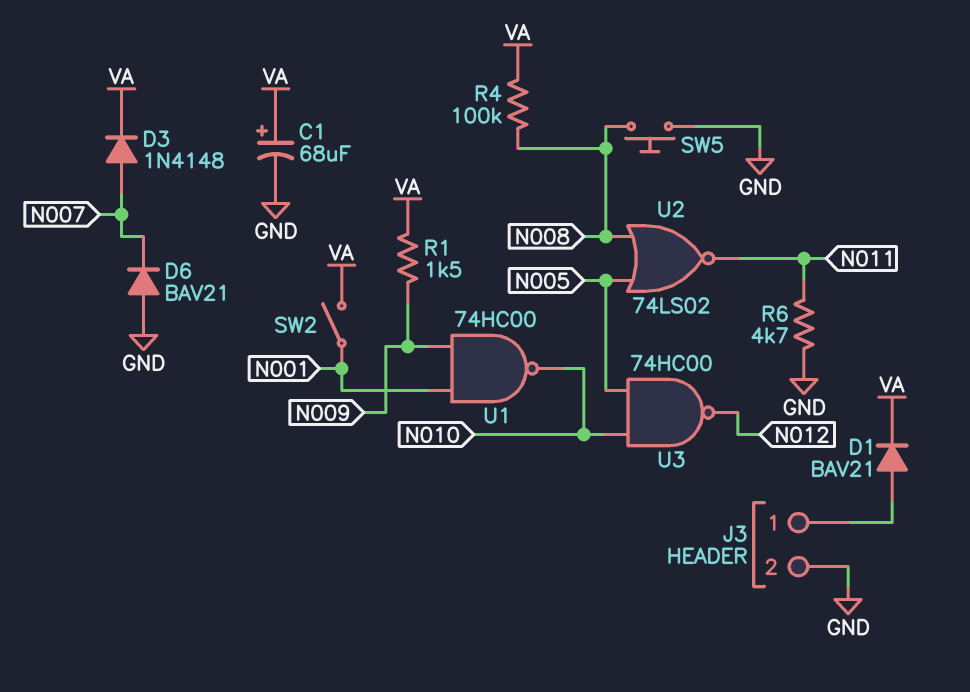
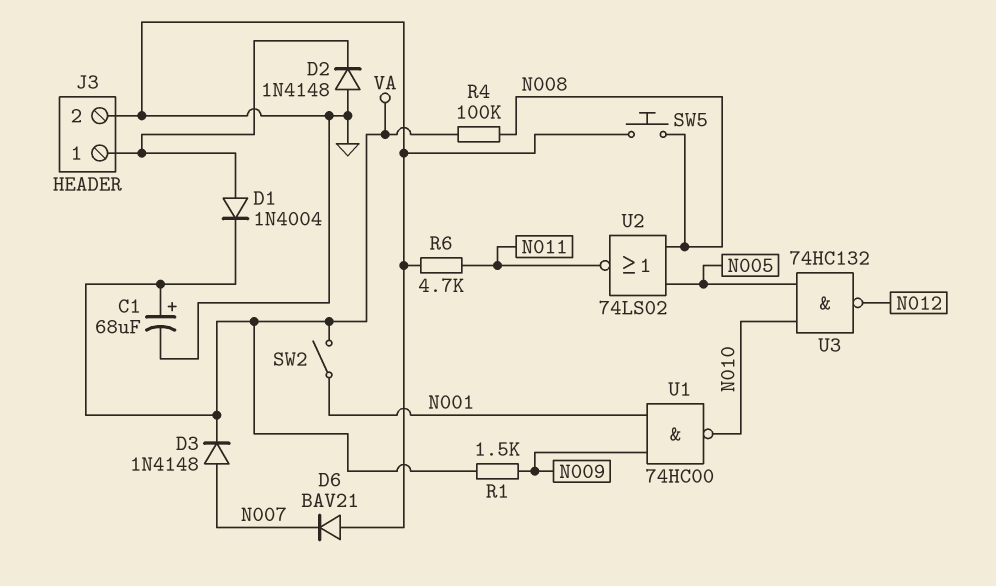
D1: diode BAV21 (A J3/1, K VA) -> diode 1N4004 (A J3/1, K VA)
D2: none -> diode 1N4148 (A GND, K J3/1)
U3: NAND 74HC00 (in N005, in N010, out N012) -> NAND 74HC132 (in N005, in N010, out N012)

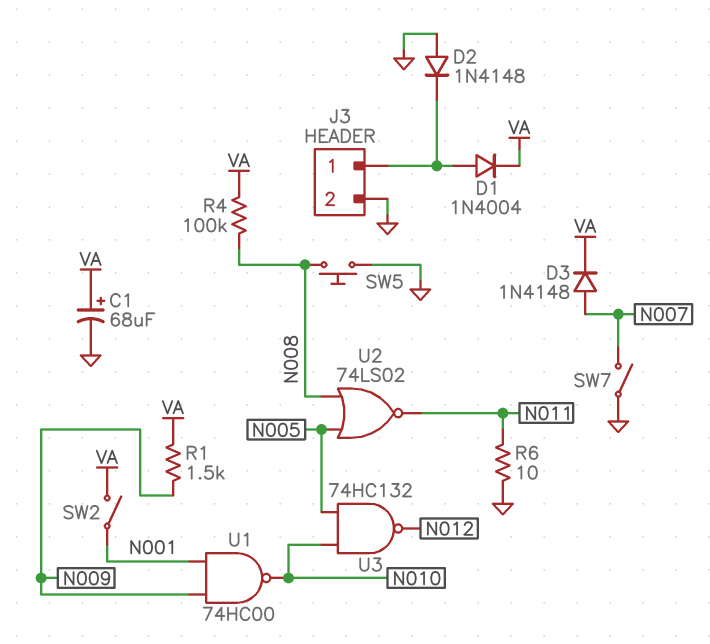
D6: diode BAV21 (A GND, K N007) -> none
R6: 4.7k (GND, N011) -> 10 (GND, N011)
SW7: none -> switch (GND, N007)

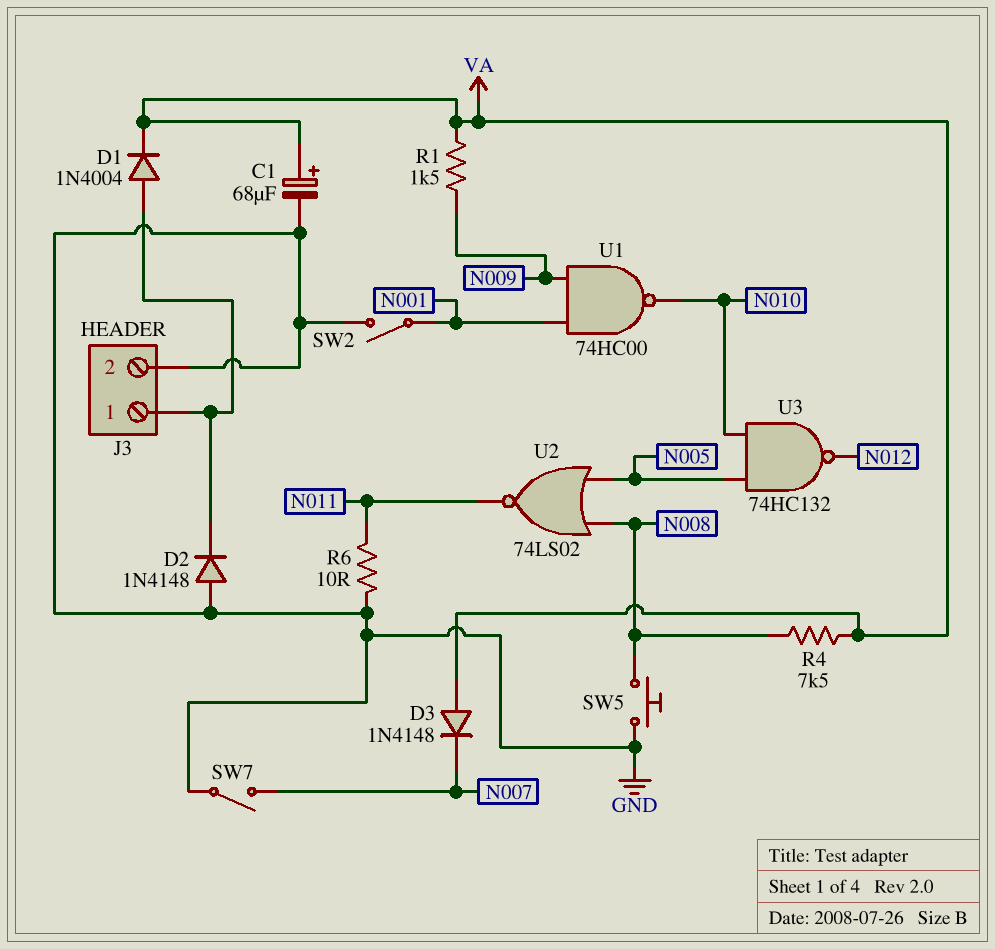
D3: diode 1N4148 (A N007, K VA) -> diode 1N4148 (A VA, K N007)
R4: 100k (N008, VA) -> 7.5k (N008, VA)
SW2: switch (N001, VA) -> switch (GND, N001)

